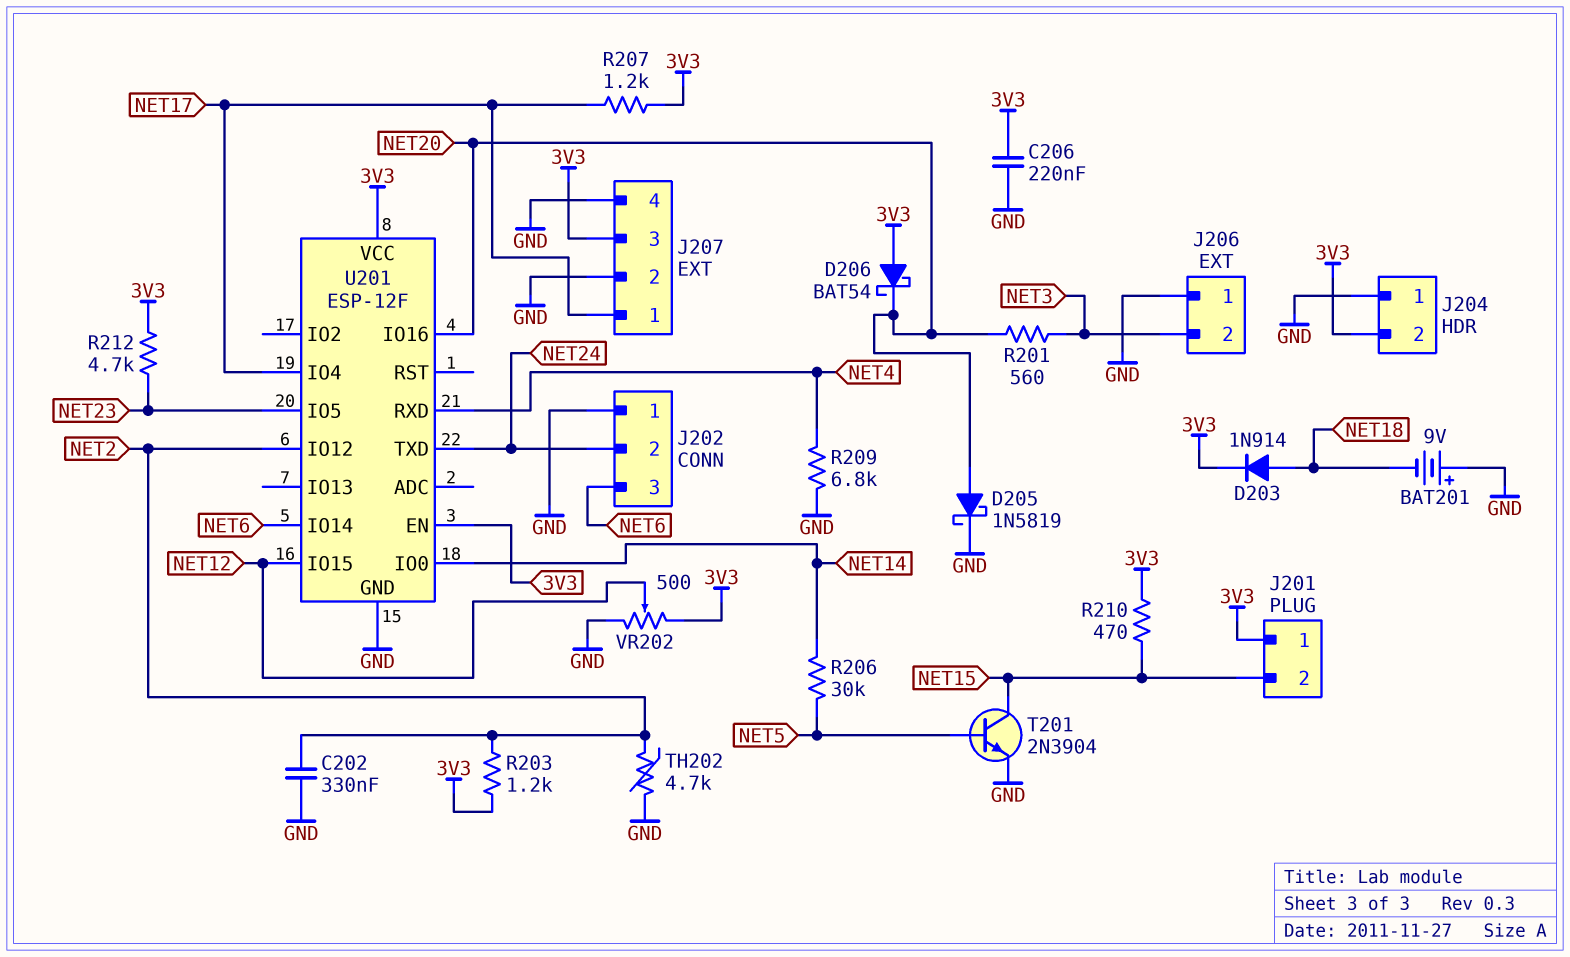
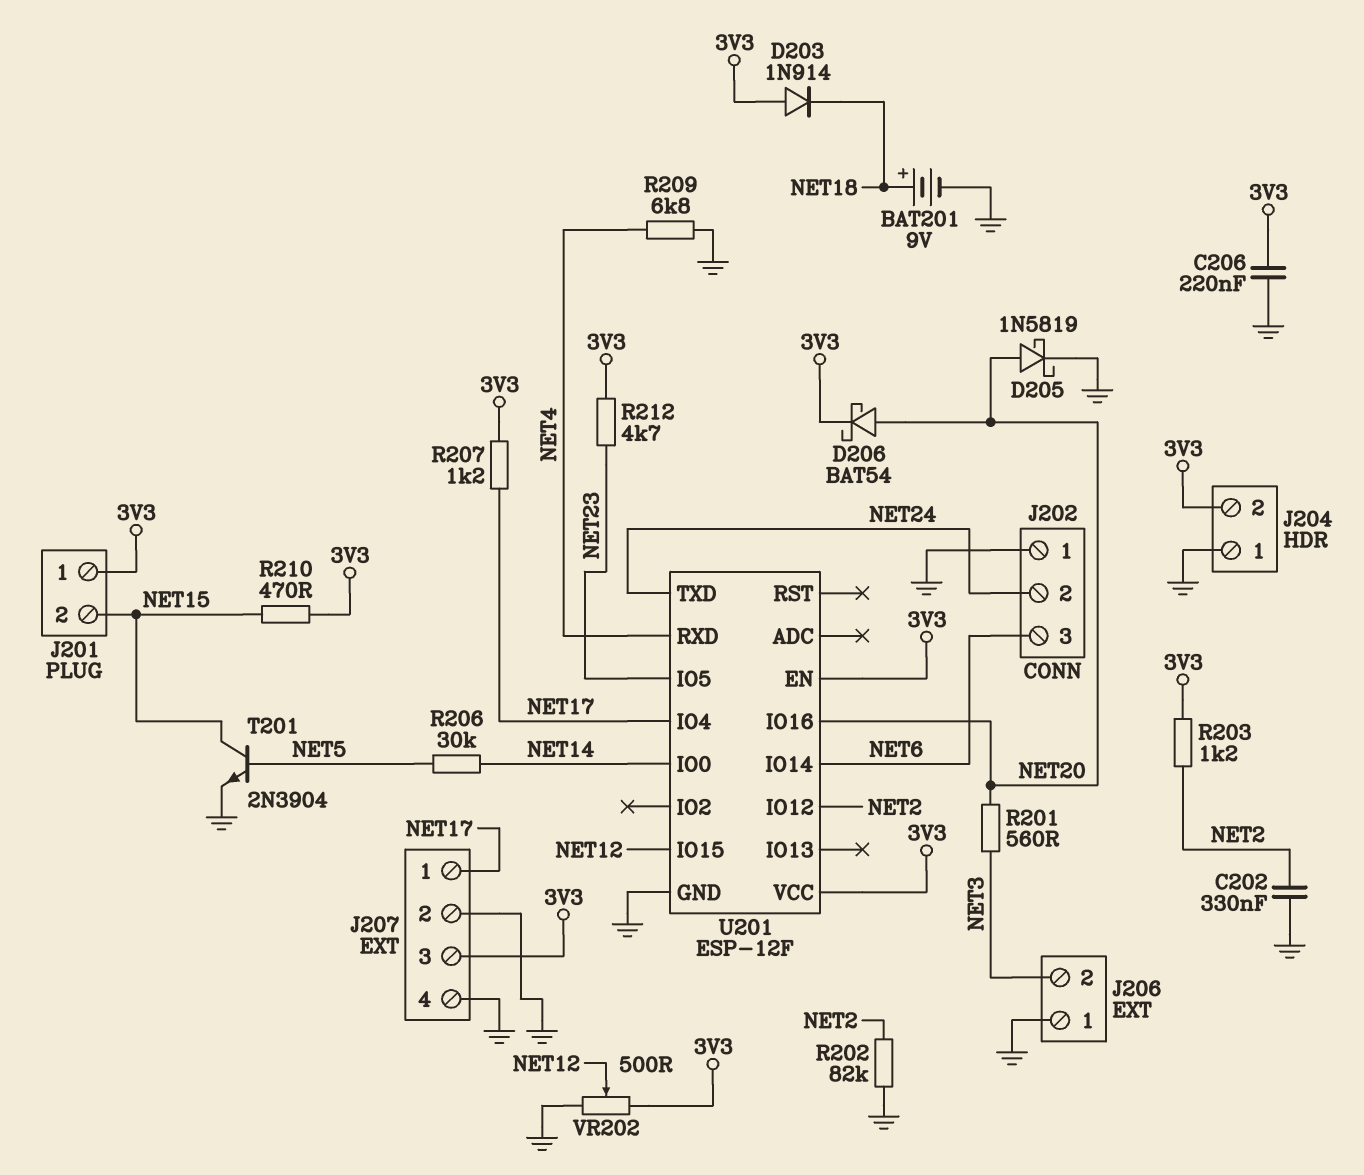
BAT201: 9V (plus GND, minus NET18) -> 9V (plus NET18, minus GND)
D203: diode 1N914 (A NET18, K 3V3) -> diode 1N914 (A 3V3, K NET18)
D206: schottky BAT54 (A 3V3, K NET20) -> schottky BAT54 (A NET20, K 3V3)
R202: none -> 82k (GND, NET2)
TH202: 4.7k (GND, NET2) -> none

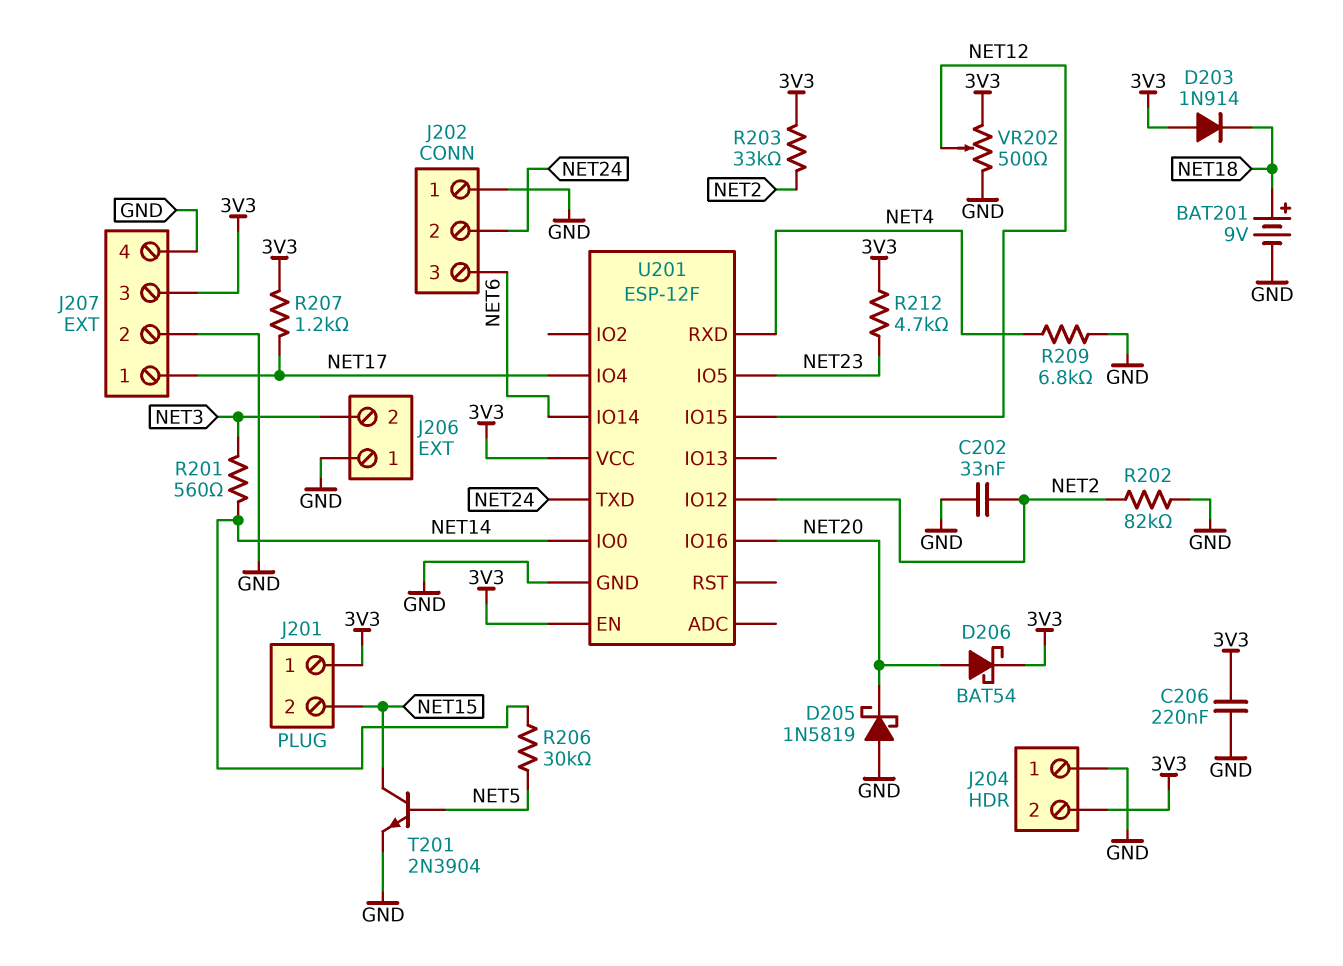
C202: 330nF (GND, NET2) -> 33nF (GND, NET2)
D205: schottky 1N5819 (A NET20, K GND) -> schottky 1N5819 (A GND, K NET20)
R201: 560 (NET3, NET20) -> 560 (NET3, NET14)
R203: 1.2k (3V3, NET2) -> 33k (3V3, NET2)
R210: 470 (3V3, NET15) -> none

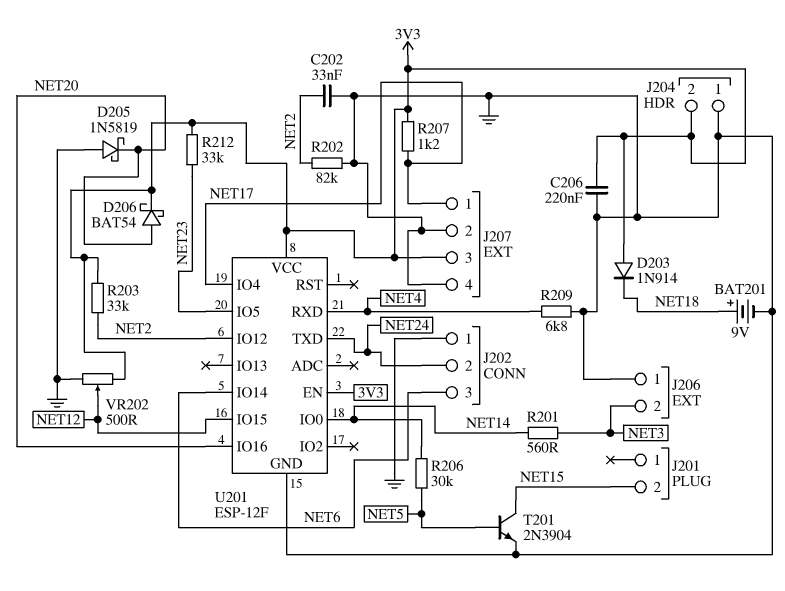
J201 pin 1: 3V3 -> none
R212: 4.7k (3V3, NET23) -> 33k (3V3, NET23)

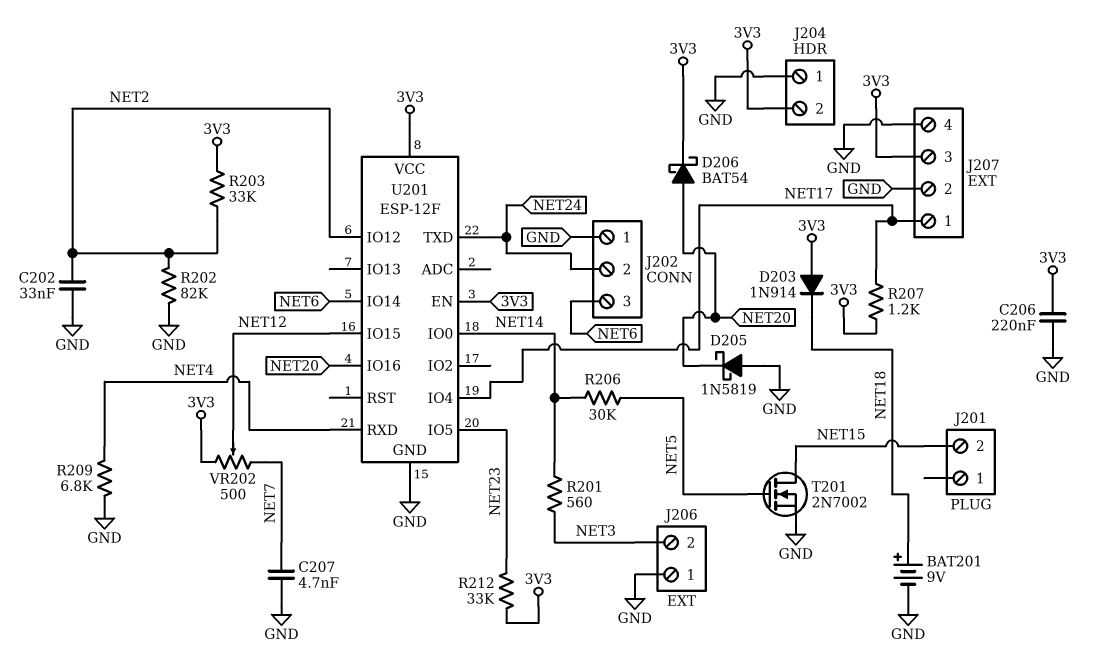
C207: none -> 4.7nF (GND, NET7)
T201: NPN 2N3904 (B NET5, C NET15, E GND) -> NMOS 2N7002 (G NET5, D NET15, S GND)
VR202: 500 (3V3, GND, wiper NET12) -> 500 (3V3, NET7, wiper NET12)

